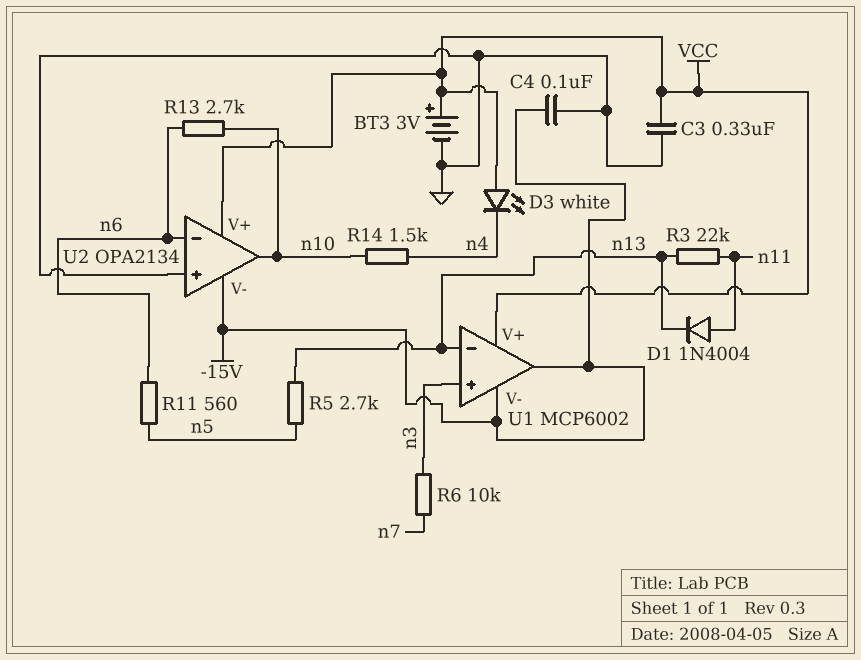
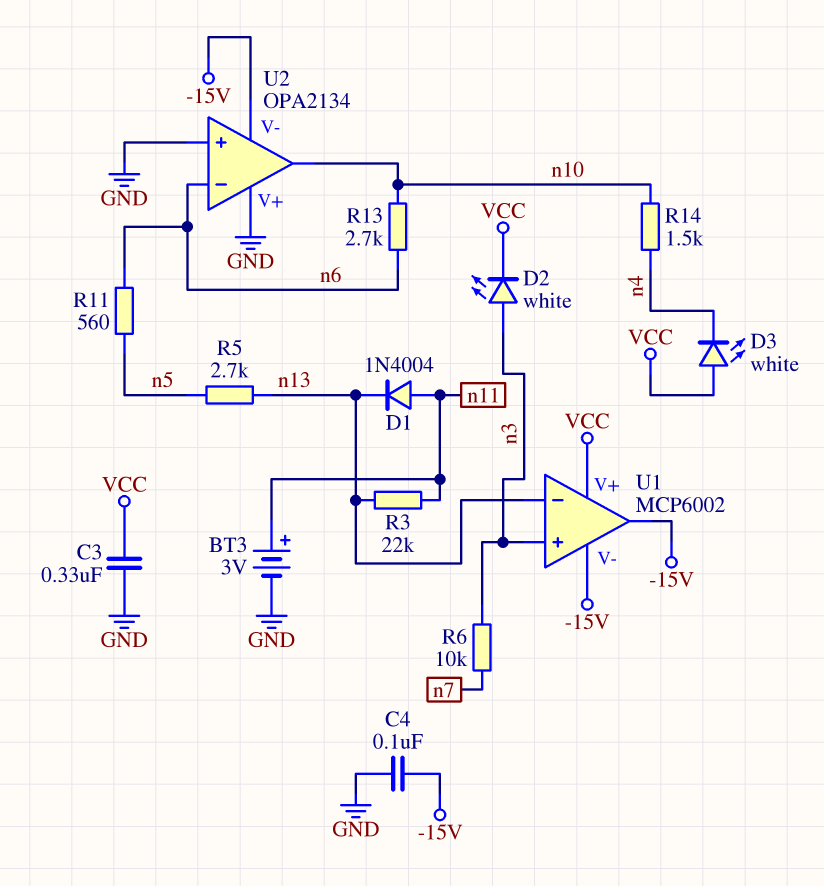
BT3: 3V (plus VCC, minus GND) -> 3V (plus n11, minus GND)
D2: none -> LED white (A n3, K VCC)
U2 pin V+: VCC -> GND

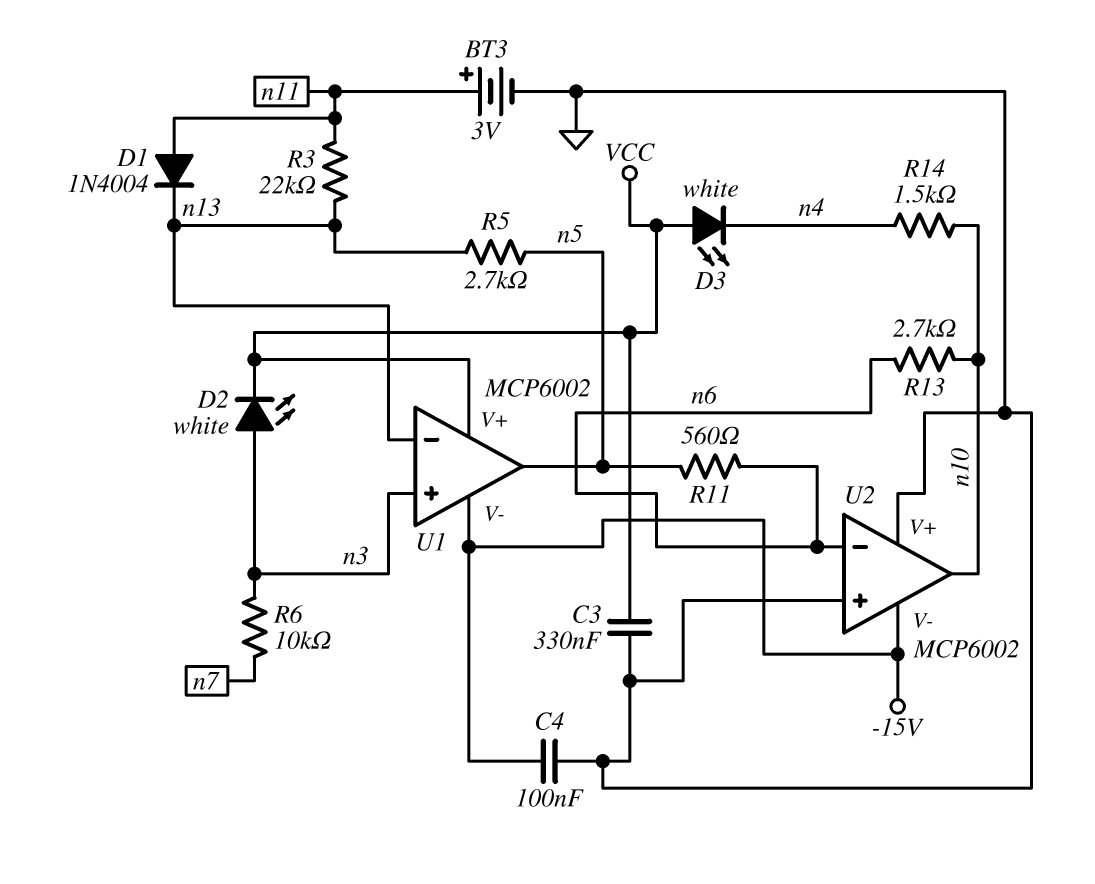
U1 pin out: -15V -> n5
U2: OPA2134 -> MCP6002

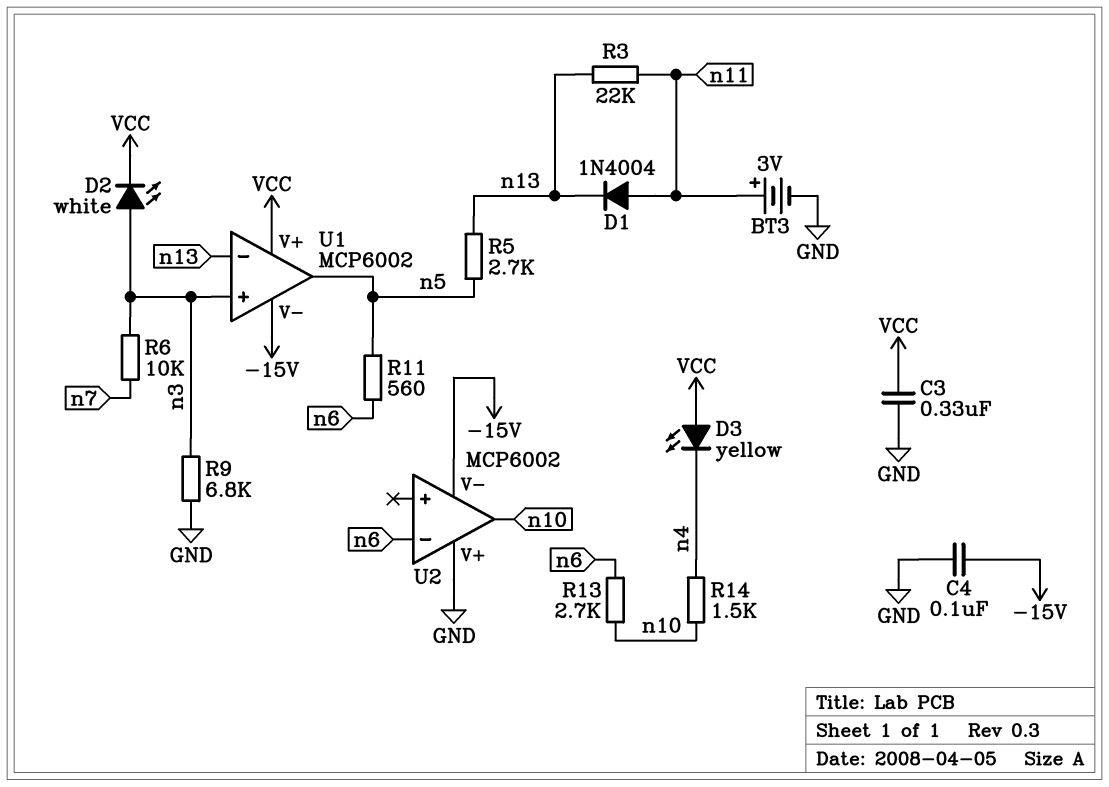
D3: LED white (A VCC, K n4) -> LED yellow (A VCC, K n4)
R9: none -> 6.8k (GND, n3)
U2 pin in+: GND -> none

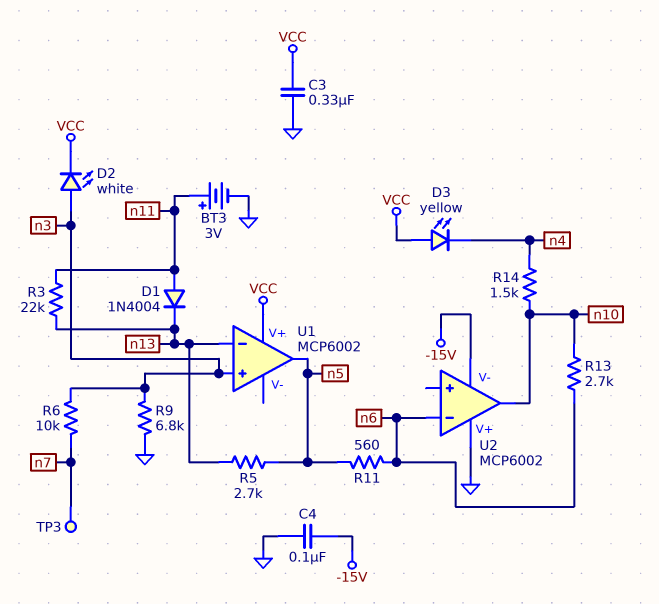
TP3: none -> test point (n7)
U1 pin V-: -15V -> none

